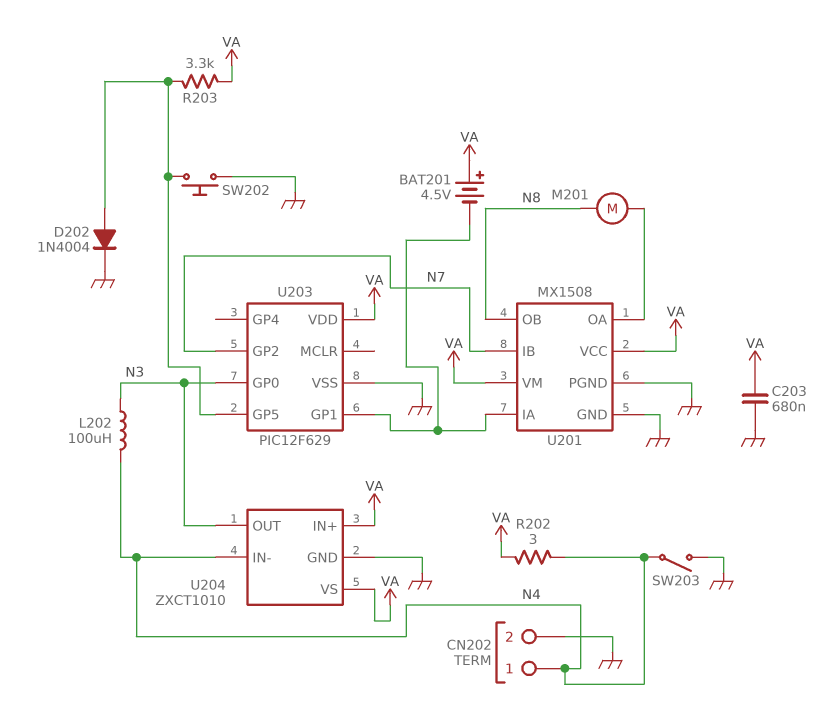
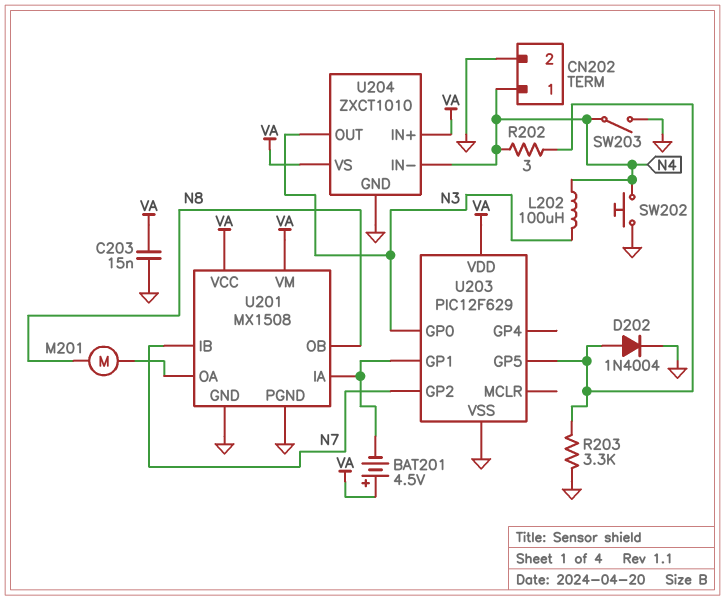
C203: 680nF (GND, VA) -> 15nF (GND, VA)
R202: 3 (N4, VA) -> 3 (N4, U203/GP5)
R203: 3.3k (U203/GP5, VA) -> 3.3k (GND, U203/GP5)
SW202: button (GND, U203/GP5) -> button (GND, N4)

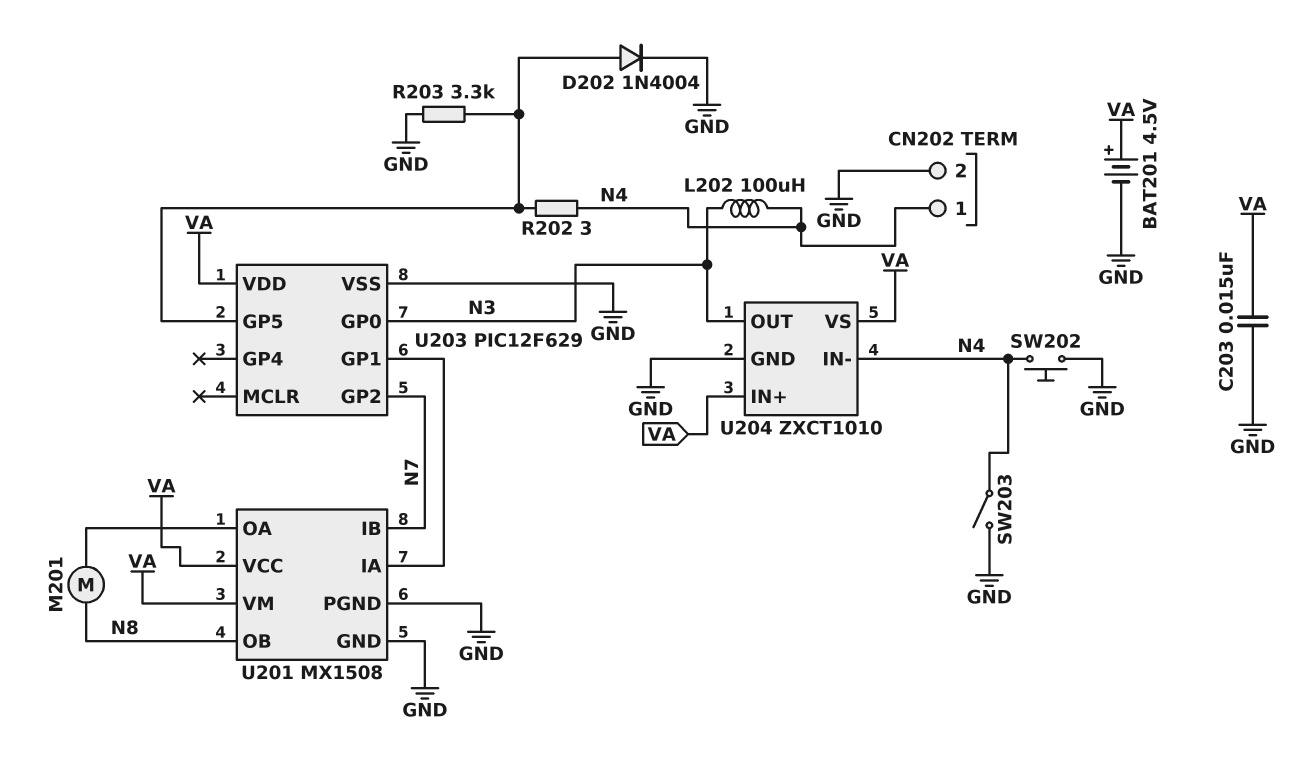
BAT201: 4.5V (plus VA, minus U201/IA) -> 4.5V (plus VA, minus GND)

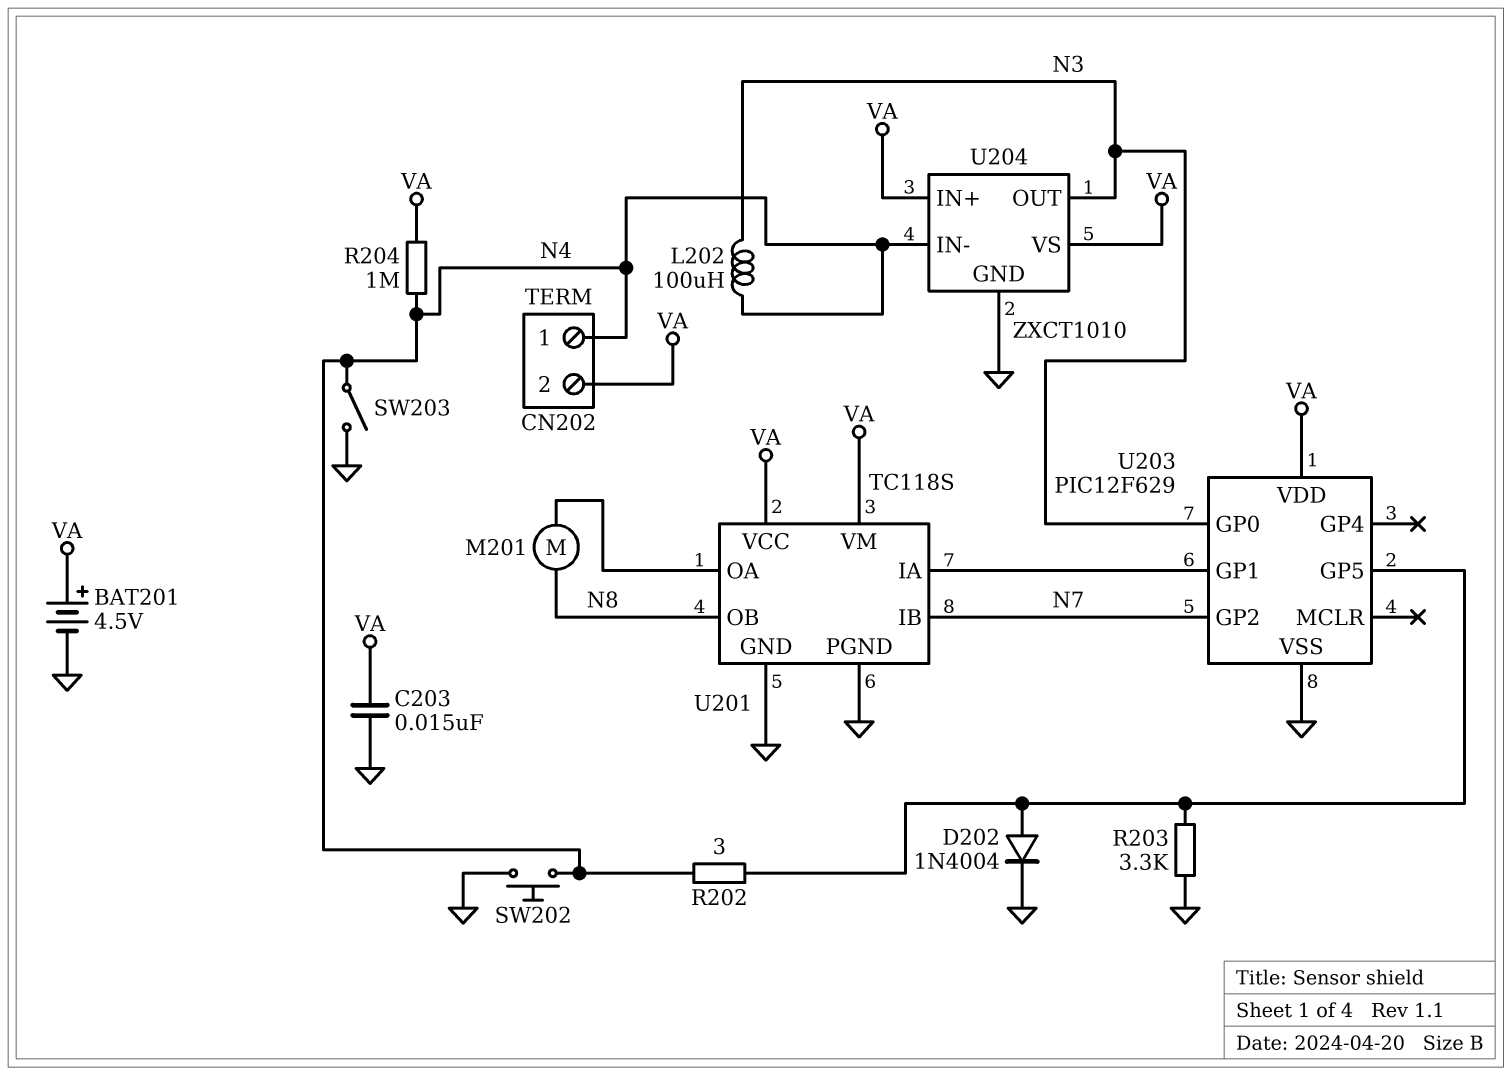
CN202 pin 2: GND -> VA
R204: none -> 1M (N4, VA)
U201: MX1508 -> TC118S

